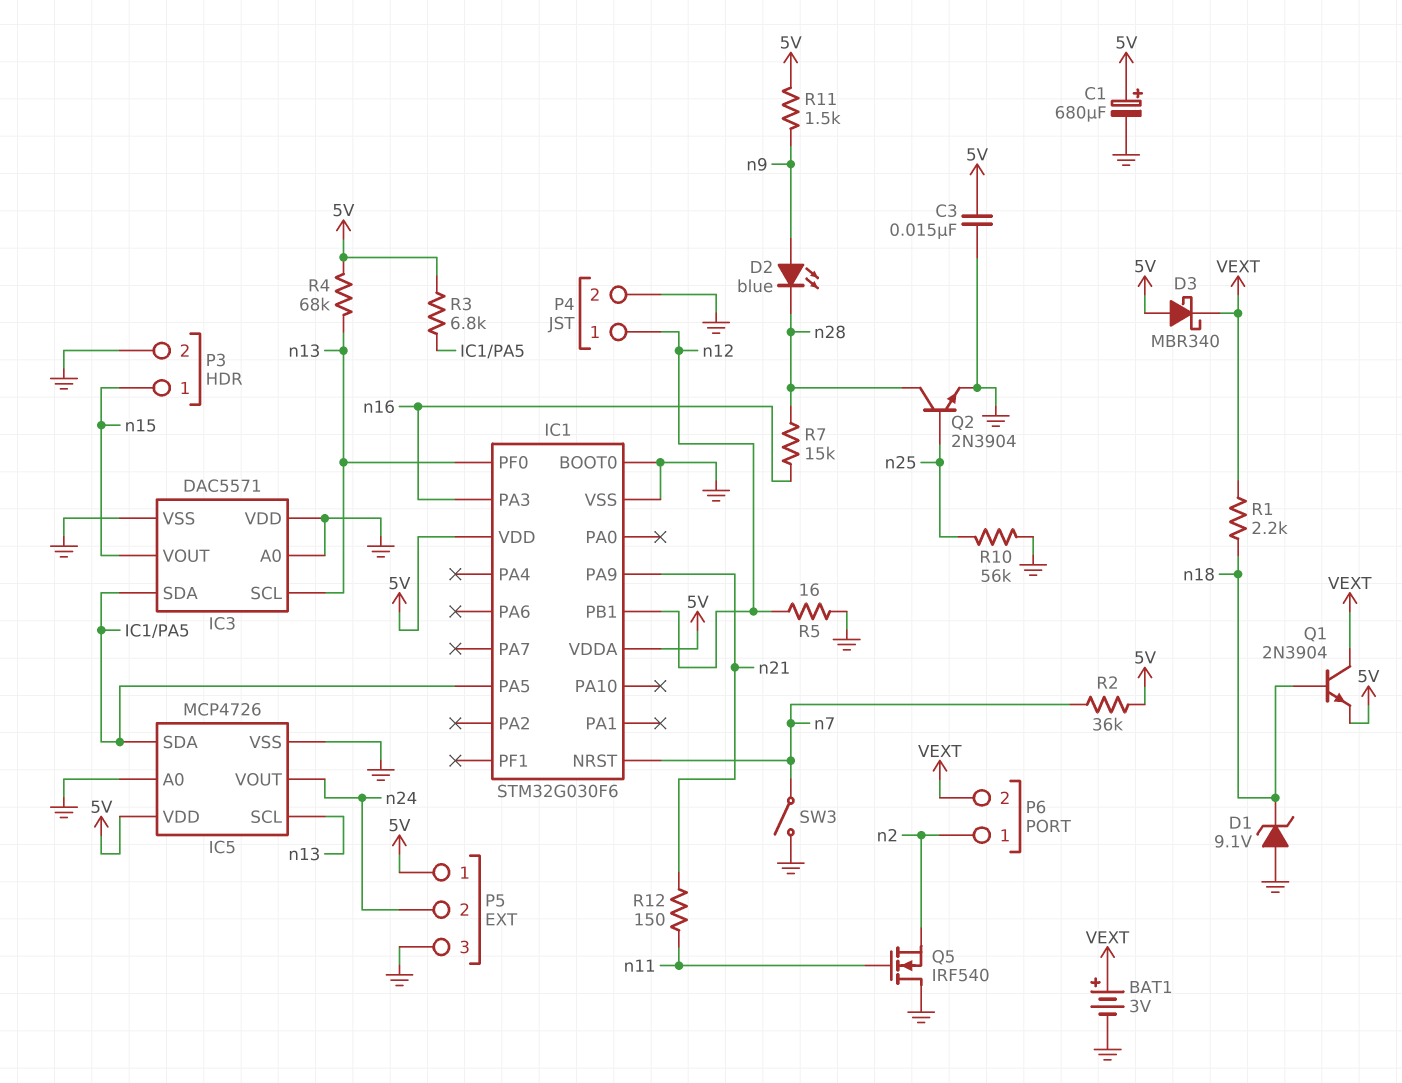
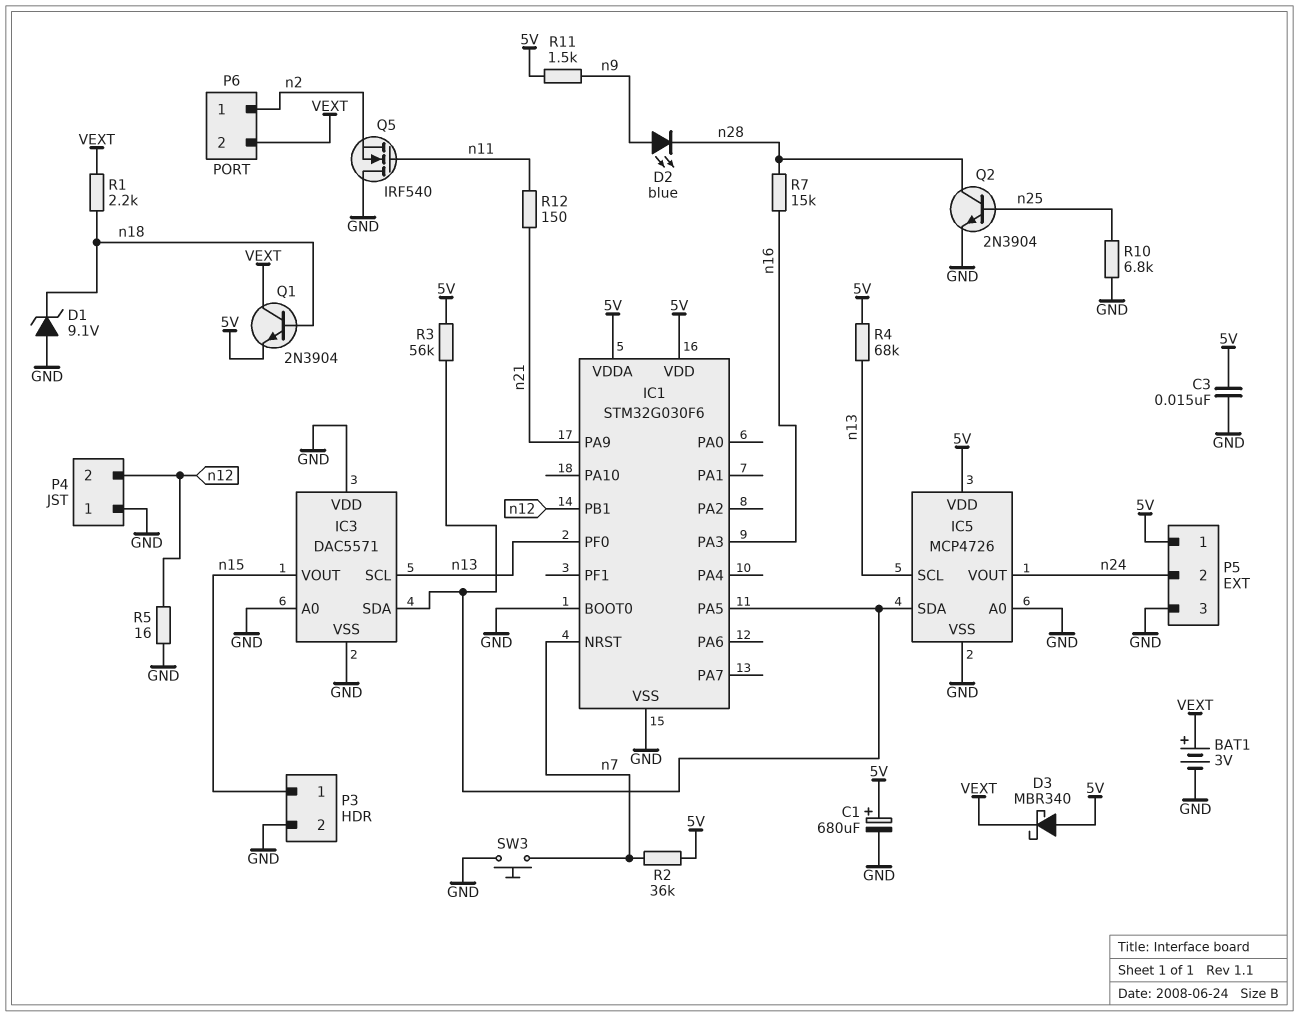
P4 pin 1: n12 -> GND
P4 pin 2: GND -> n12
R3: 6.8k (5V, IC1/PA5) -> 56k (5V, IC1/PA5)
R10: 56k (GND, n25) -> 6.8k (GND, n25)
SW3: switch (GND, n7) -> button (GND, n7)

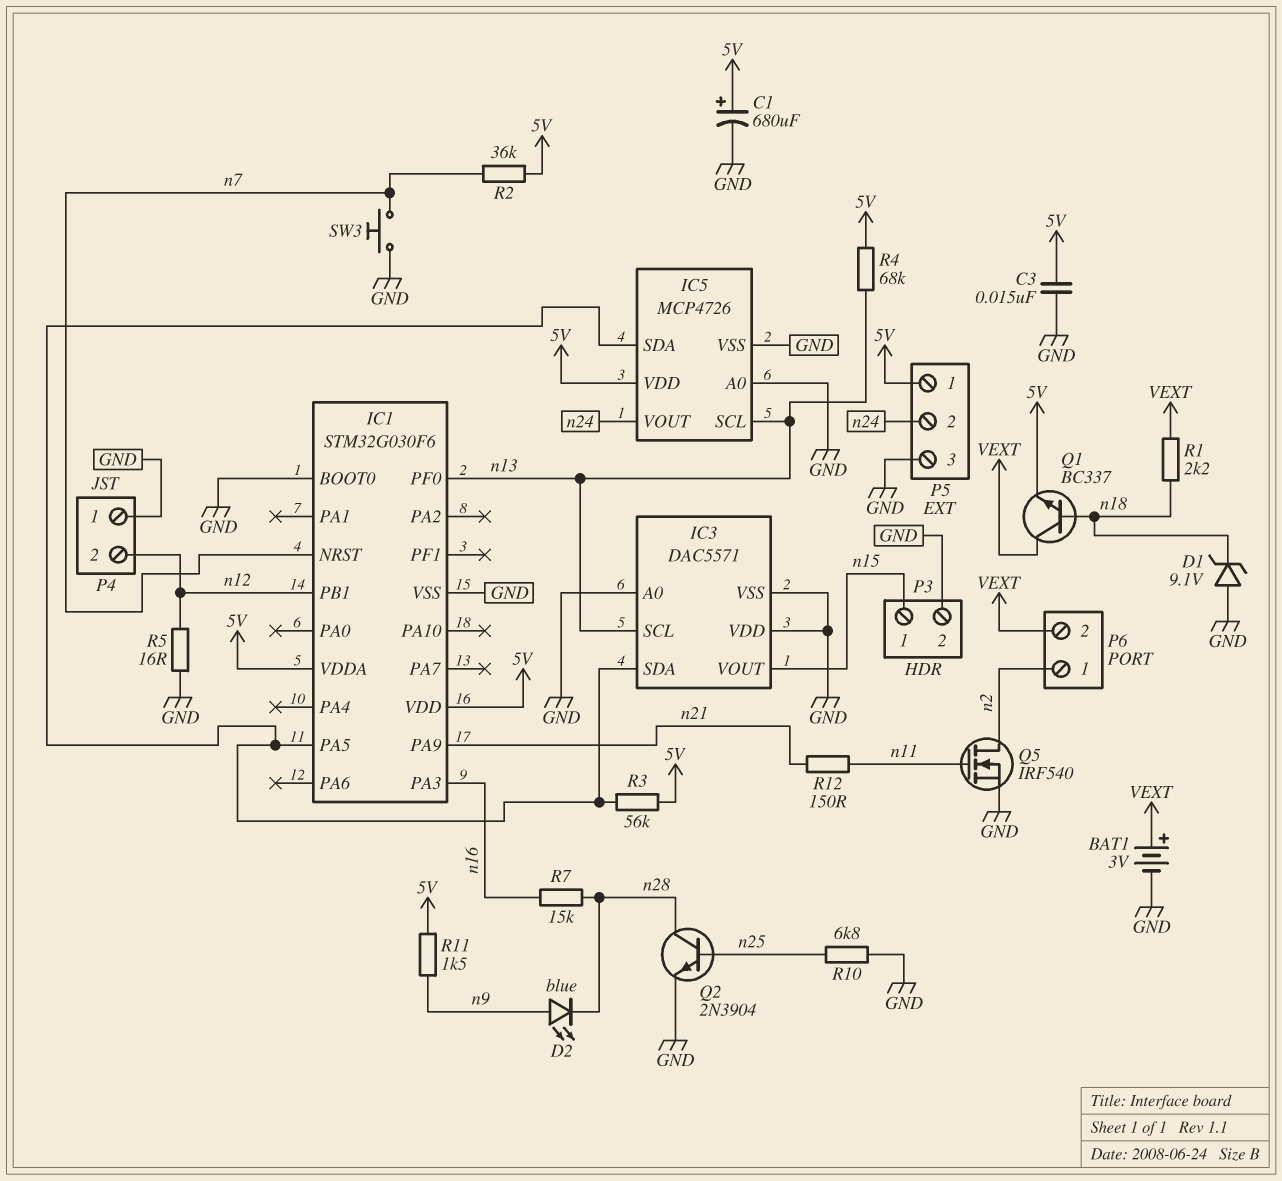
D3: schottky MBR340 (A 5V, K VEXT) -> none
Q1: NPN 2N3904 (B n18, C VEXT, E 5V) -> NPN BC337 (B n18, C VEXT, E 5V)
Q5: NMOS IRF540 (G n11, D GND, S n2) -> NMOS IRF540 (G n11, D n2, S GND)

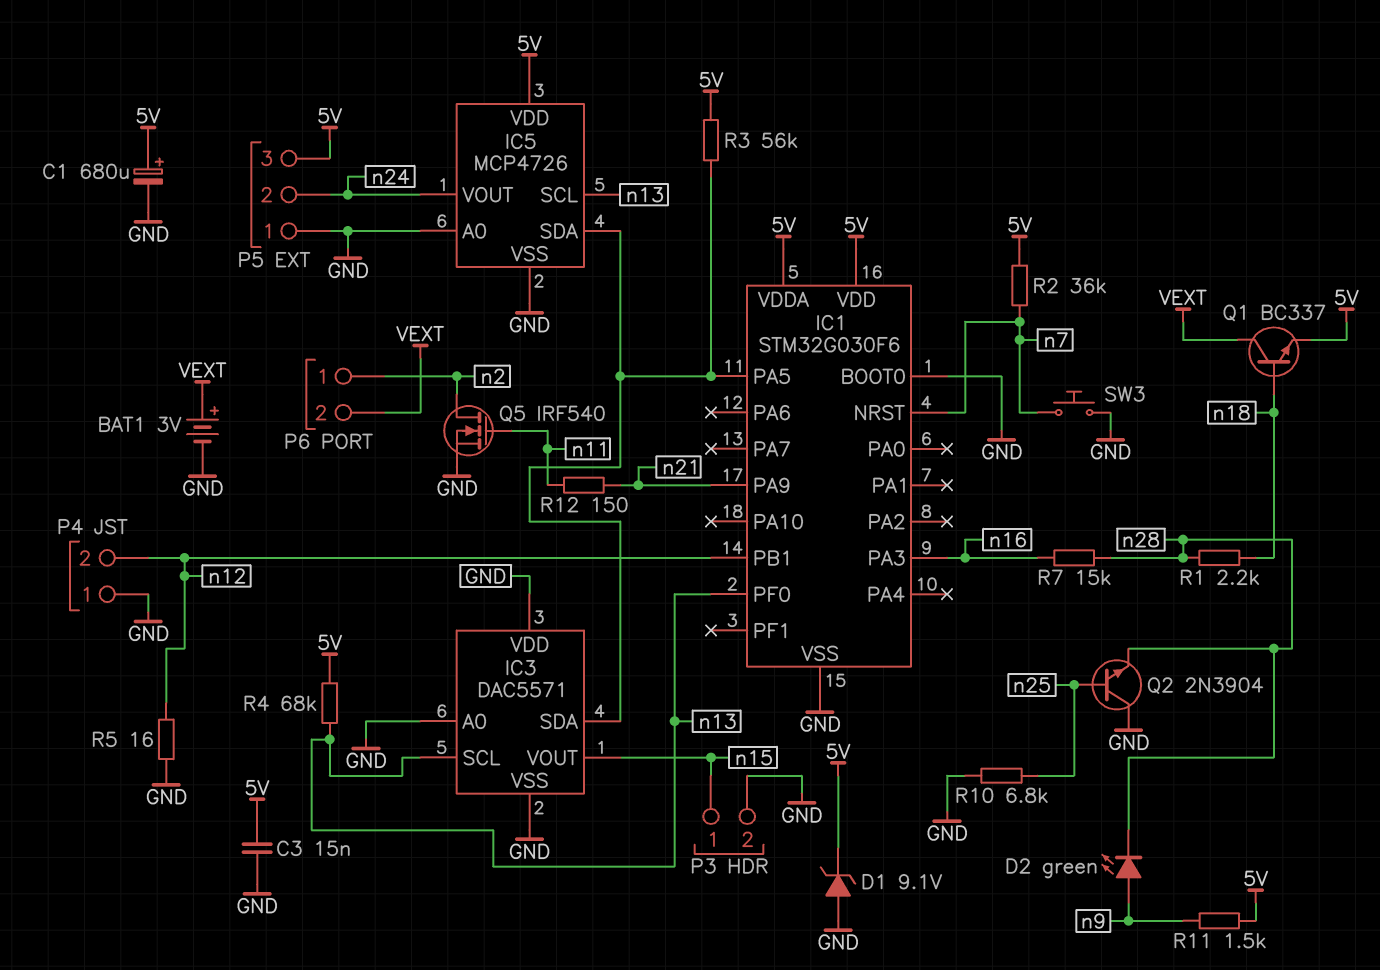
D1: zener 9.1V (A GND, K n18) -> zener 9.1V (A GND, K 5V)
D2: LED blue (A n9, K n28) -> LED green (A n9, K n28)
P5 pin 1: 5V -> GND
P5 pin 3: GND -> 5V
Q2: NPN 2N3904 (B n25, C n28, E GND) -> NPN 2N3904 (B n25, C GND, E n28)
R1: 2.2k (VEXT, n18) -> 2.2k (n18, n28)

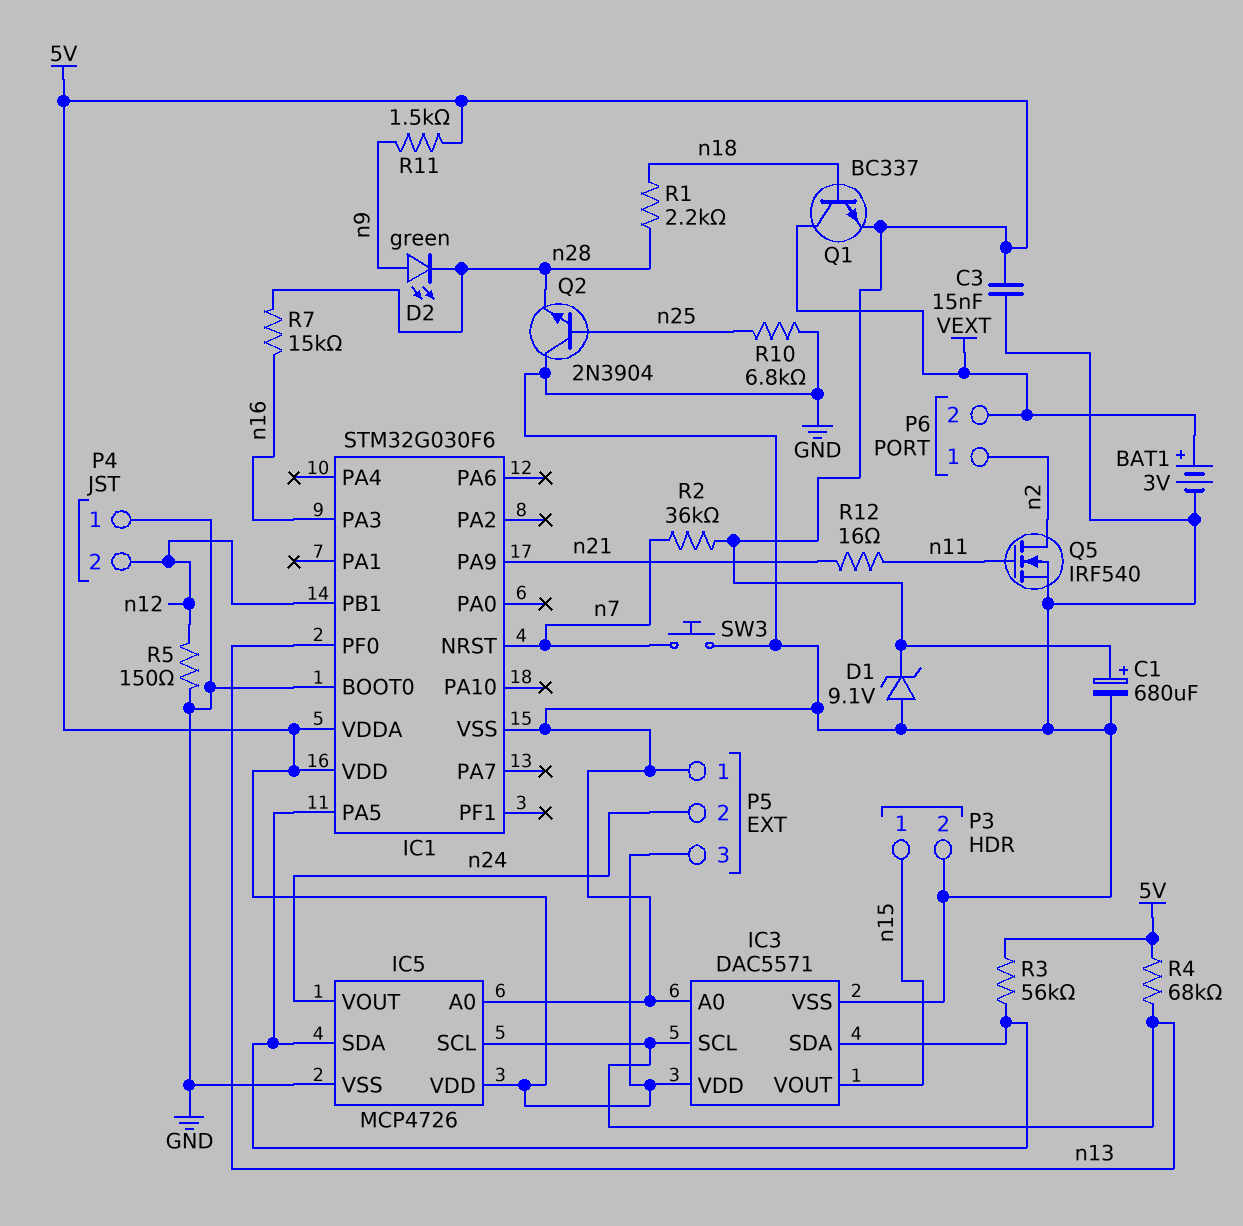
IC3 pin VDD: GND -> 5V
R5: 16 (GND, n12) -> 150 (GND, n12)
R12: 150 (n11, n21) -> 16 (n11, n21)

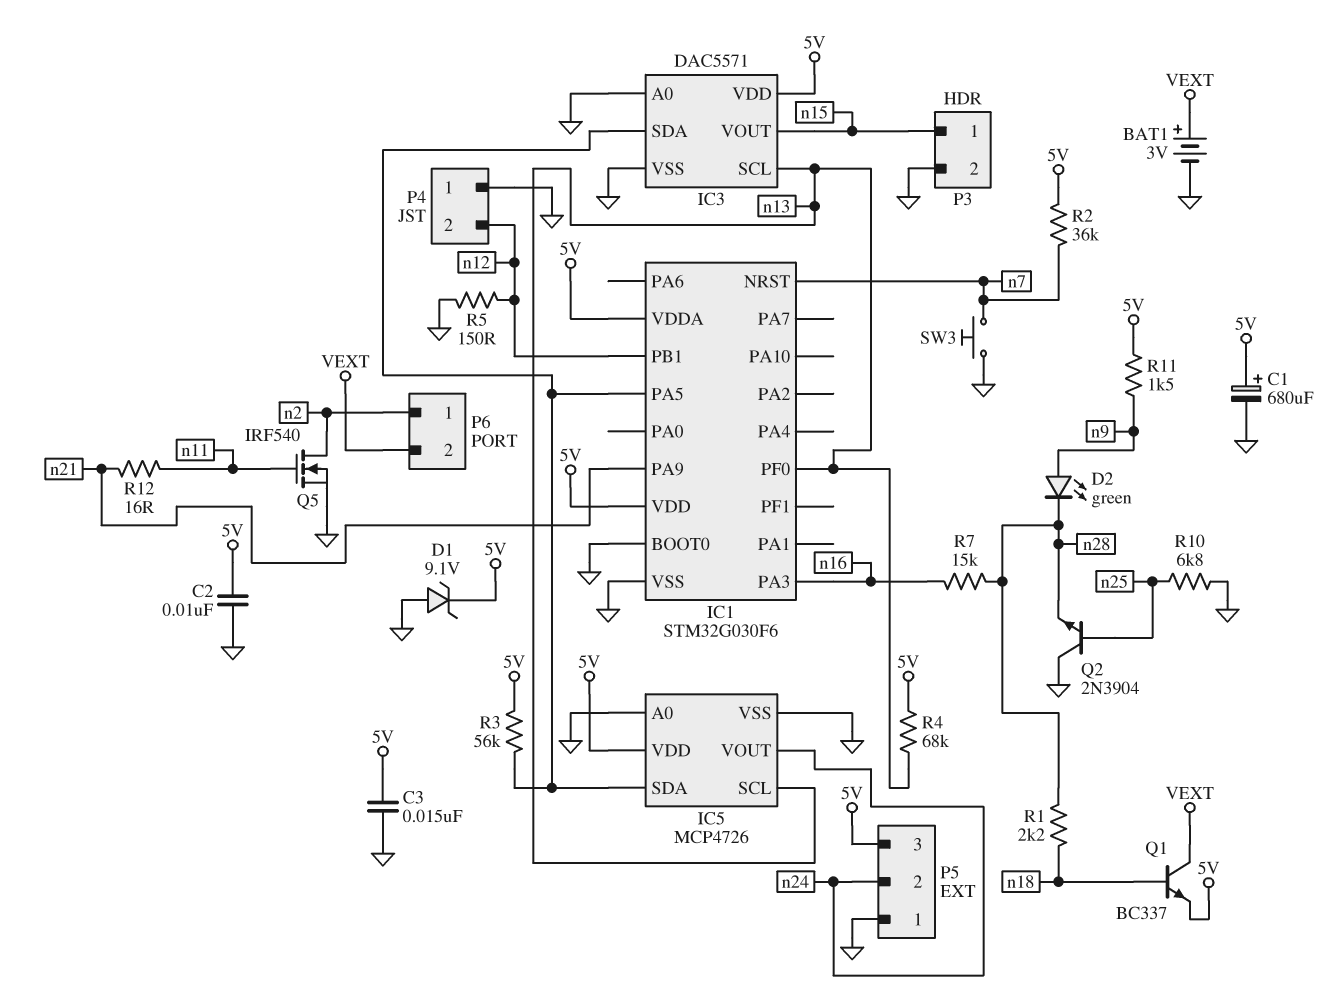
C2: none -> 10nF (5V, GND)

